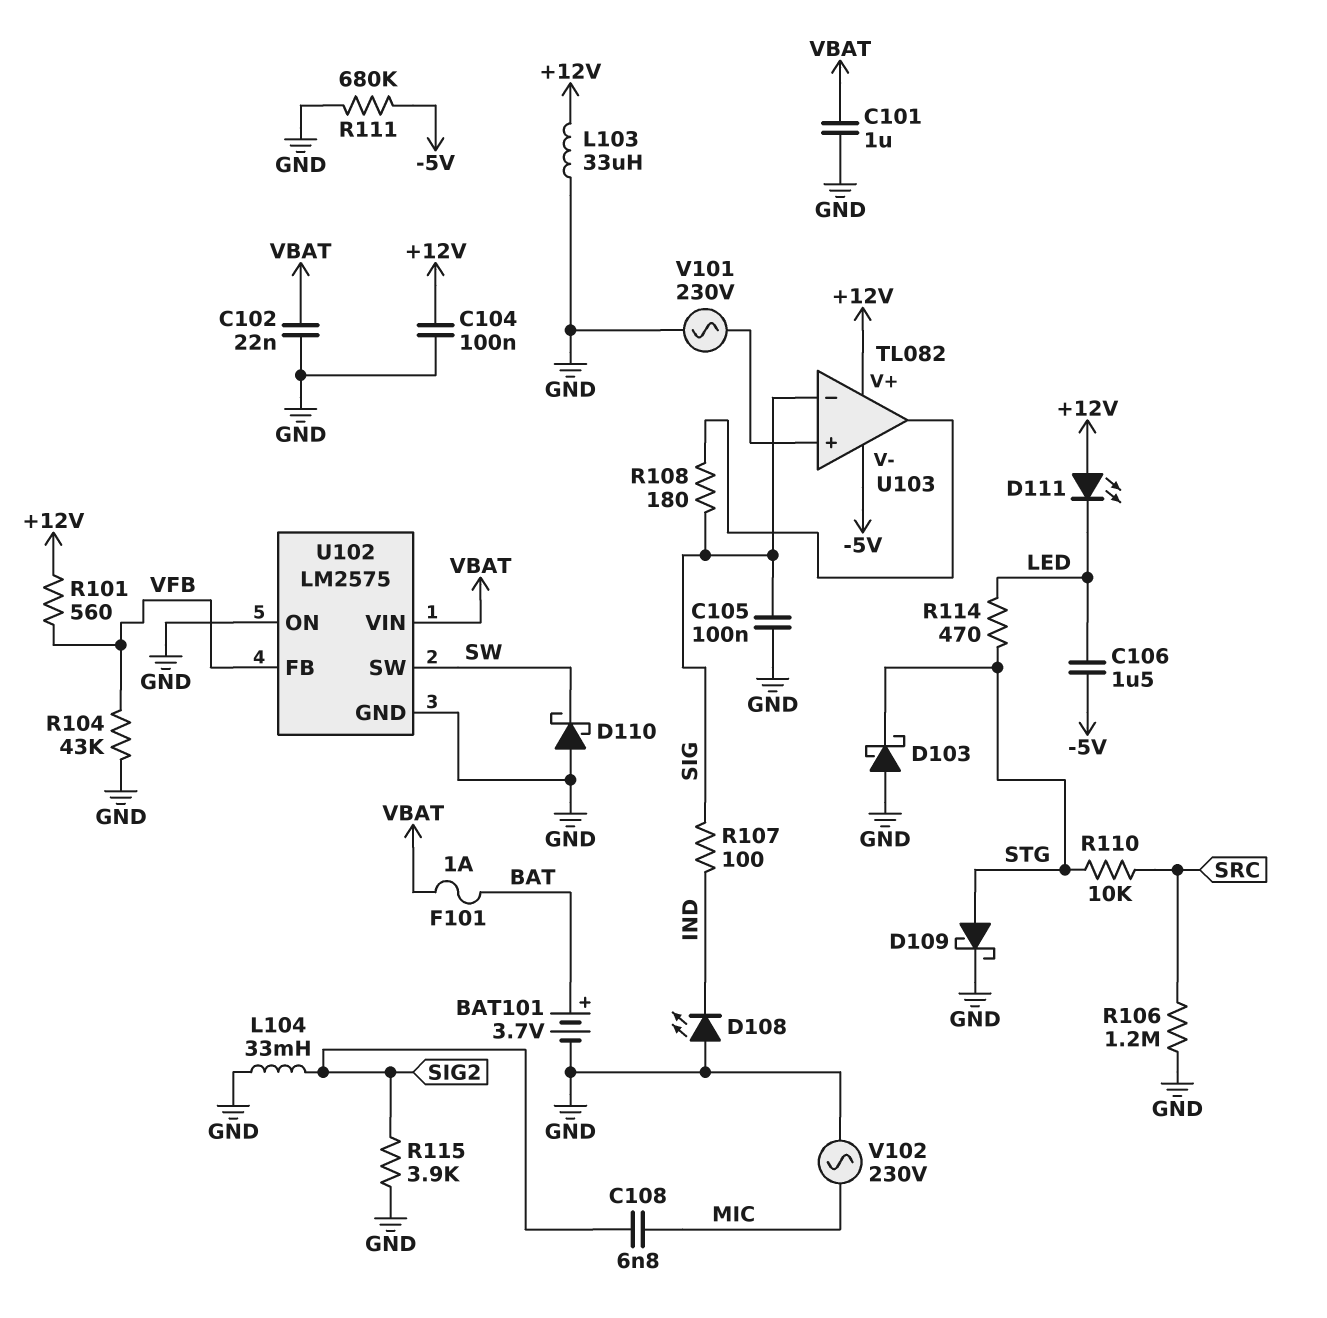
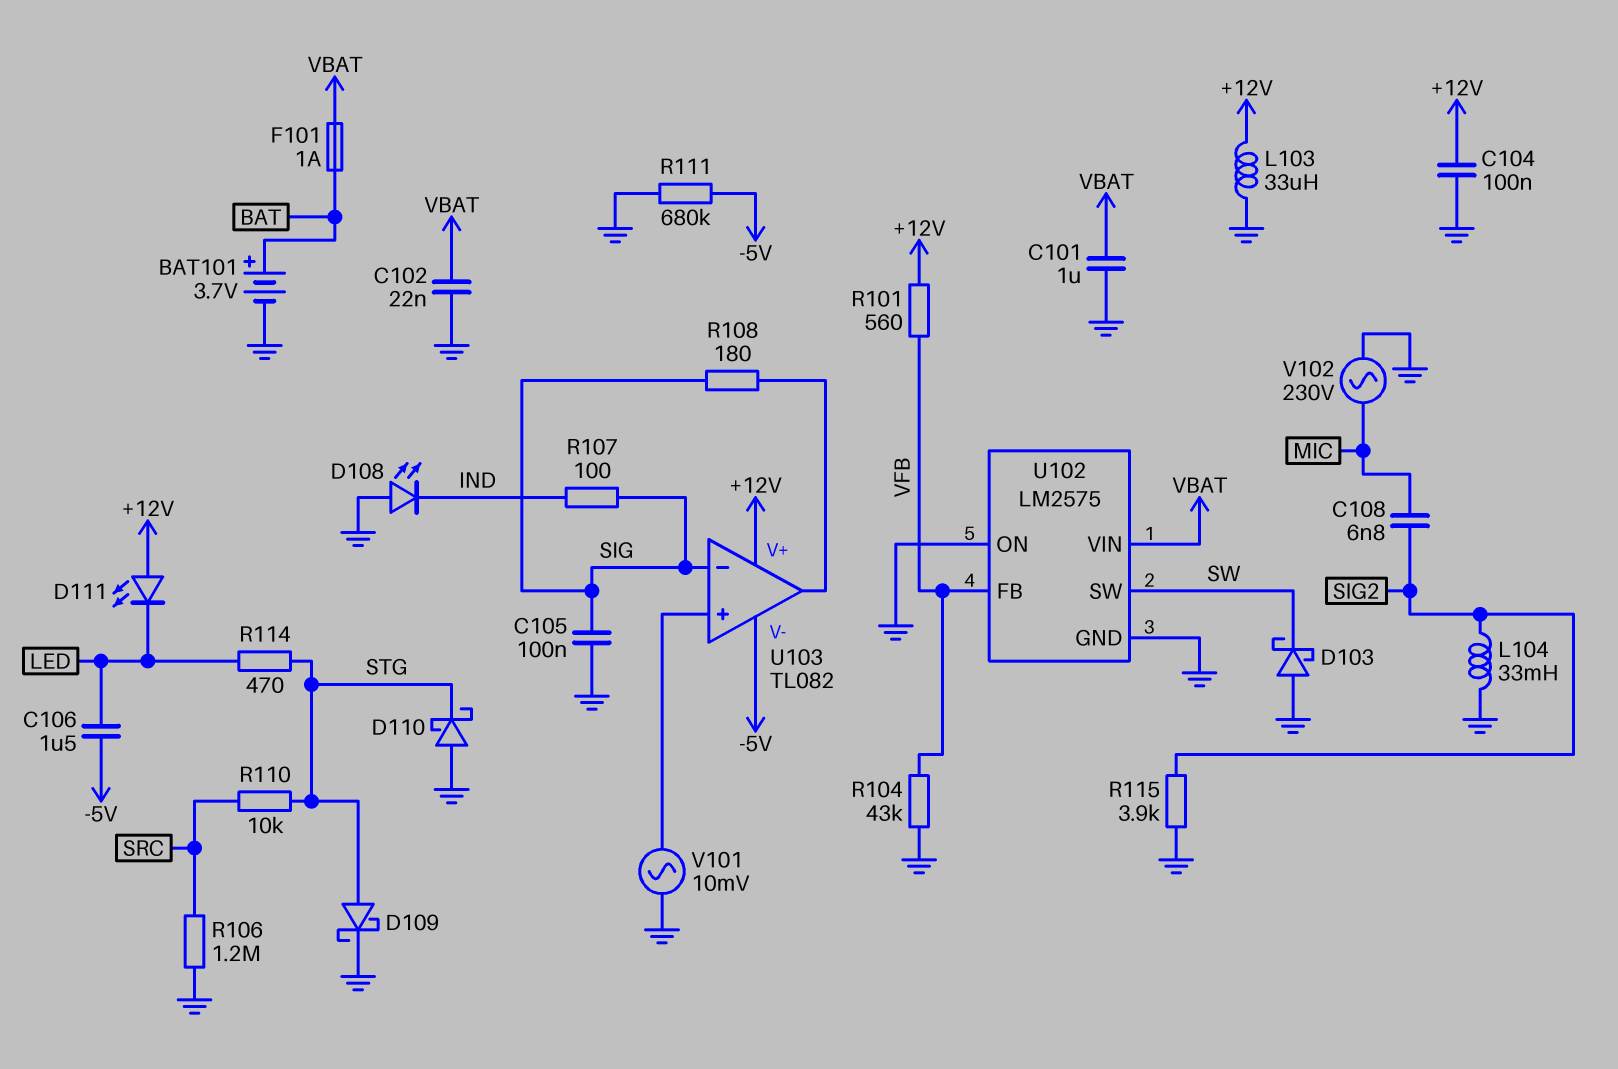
D103: schottky (A GND, K STG) -> schottky (A GND, K SW)
D110: schottky (A GND, K SW) -> schottky (A GND, K STG)
V101: AC 230V (GND, U103/in+) -> AC 10mV (GND, U103/in+)

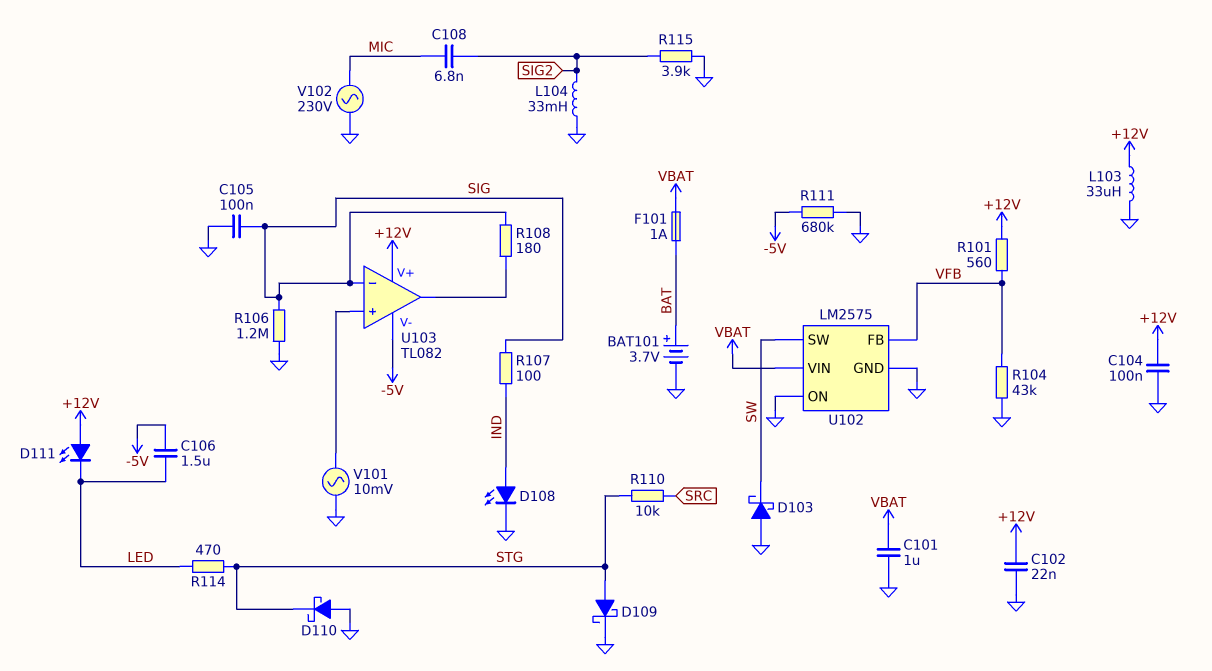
C102: 22nF (GND, VBAT) -> 22nF (+12V, GND)
D108: LED (A GND, K IND) -> LED (A IND, K GND)
R106: 1.2M (GND, SRC) -> 1.2M (GND, SIG)

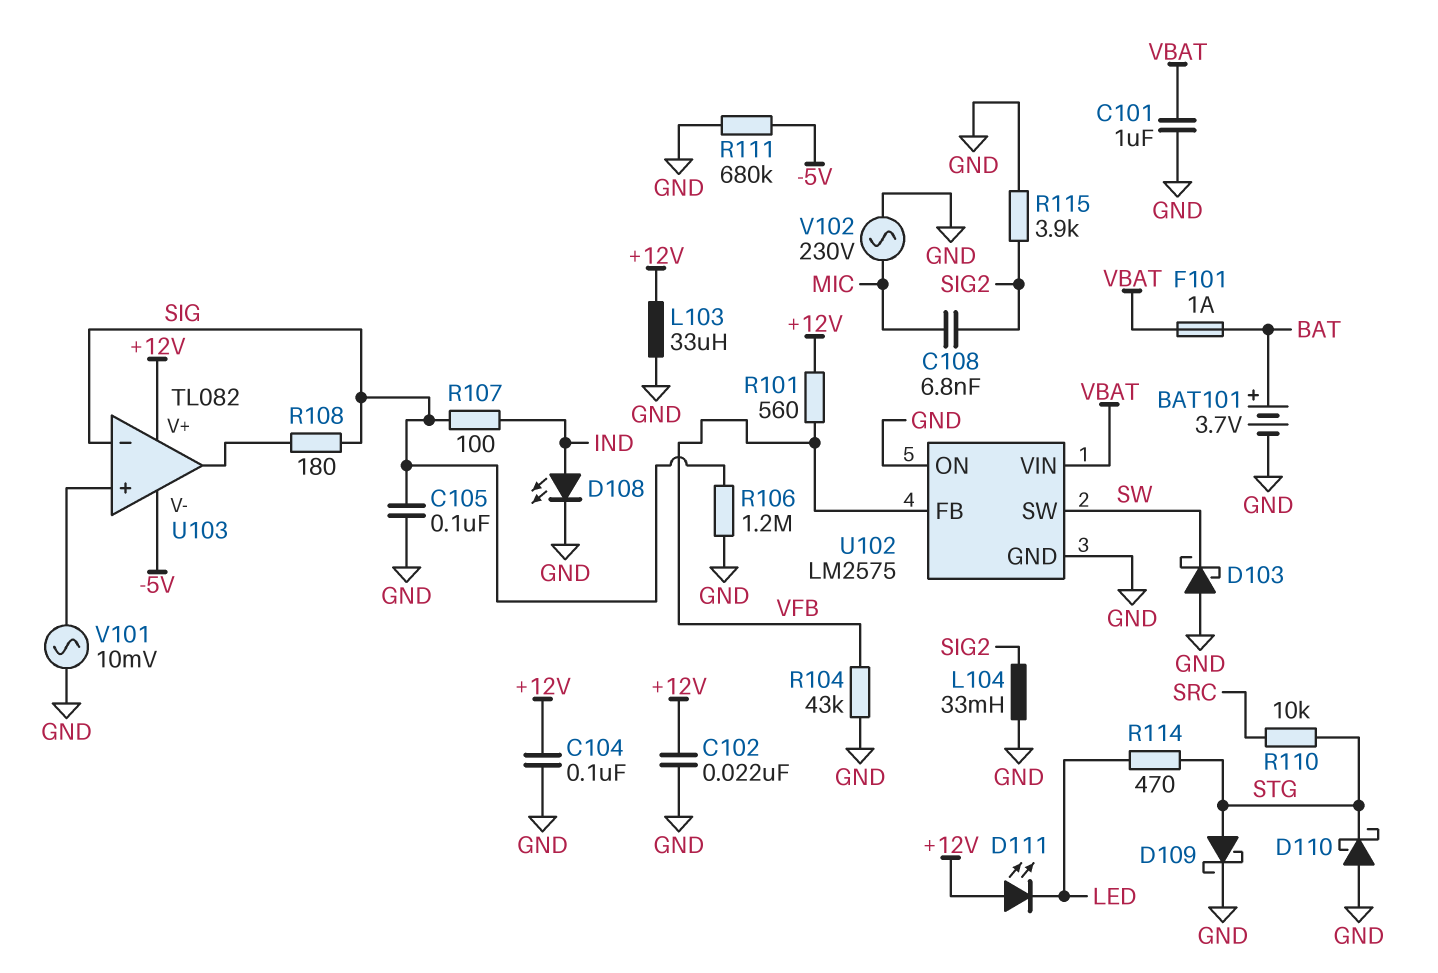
C106: 1.5uF (-5V, LED) -> none

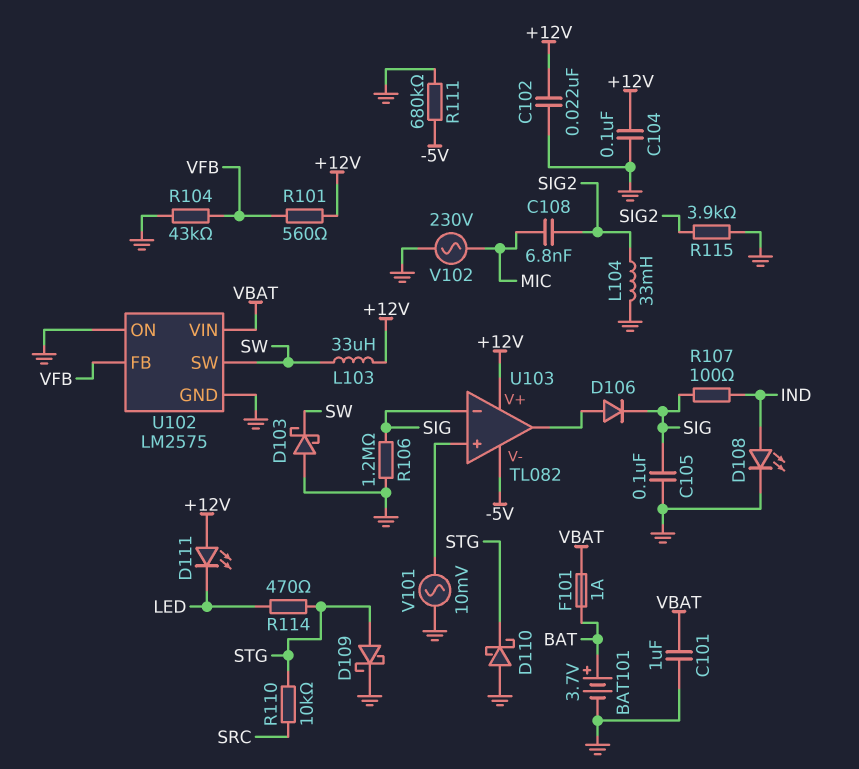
D106: none -> diode (A U103/out, K SIG)
L103: 33uH (+12V, GND) -> 33uH (+12V, SW)
R108: 180 (SIG, U103/out) -> none

